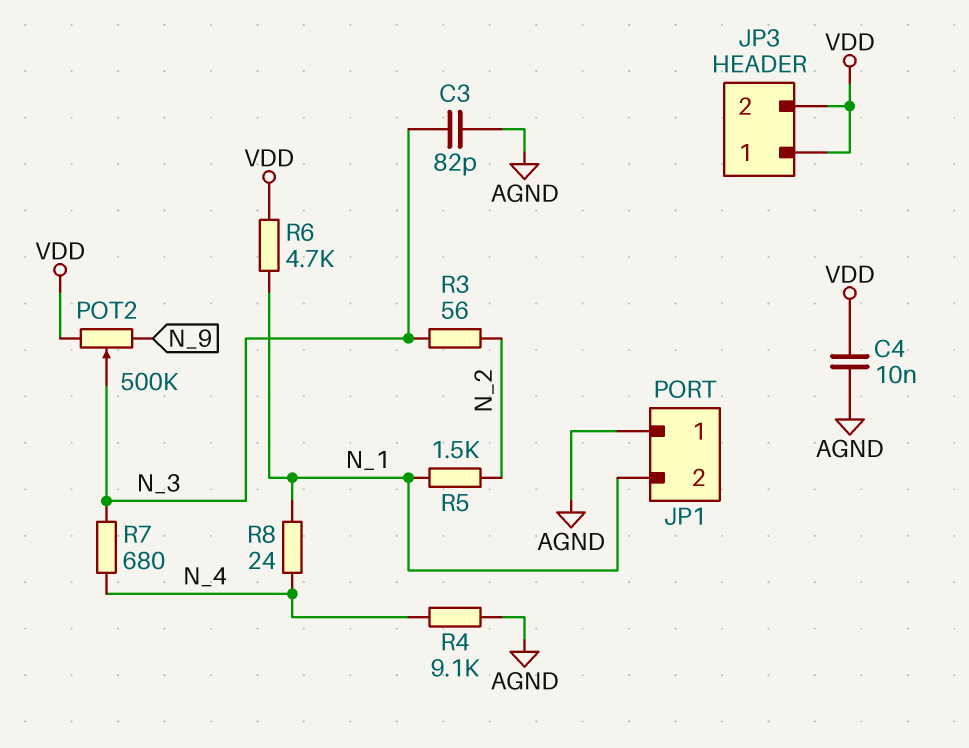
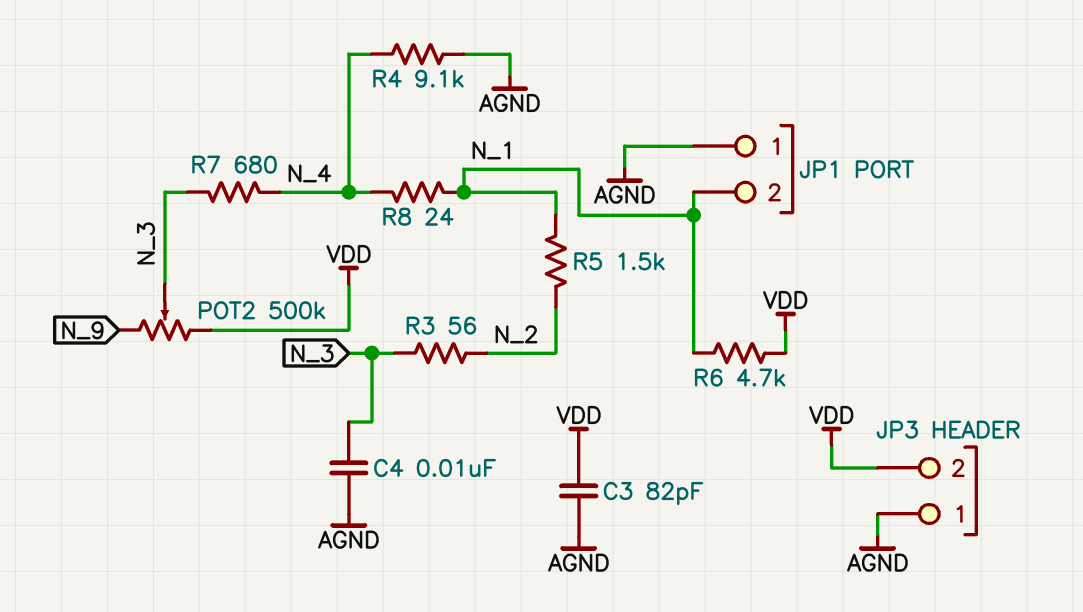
C3: 82pF (AGND, N_3) -> 82pF (AGND, VDD)
C4: 10nF (AGND, VDD) -> 10nF (AGND, N_3)
JP3 pin 1: VDD -> AGND

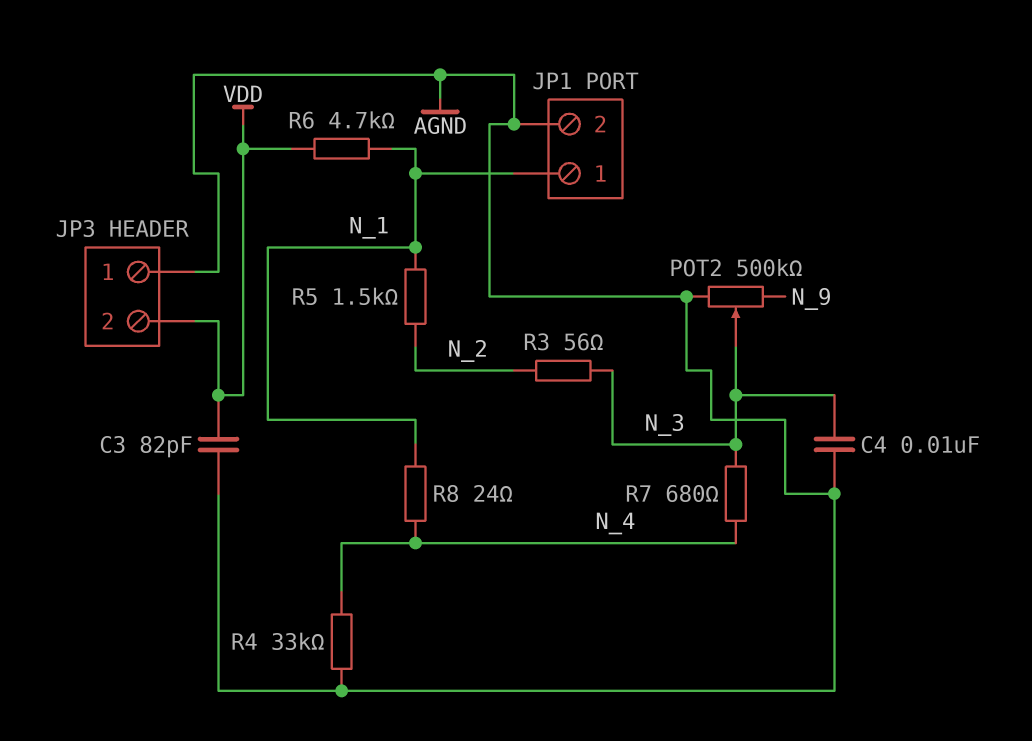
JP1 pin 1: AGND -> N_1
JP1 pin 2: N_1 -> AGND
POT2: 500k (N_9, VDD, wiper N_3) -> 500k (AGND, N_9, wiper N_3)
R4: 9.1k (AGND, N_4) -> 33k (AGND, N_4)

